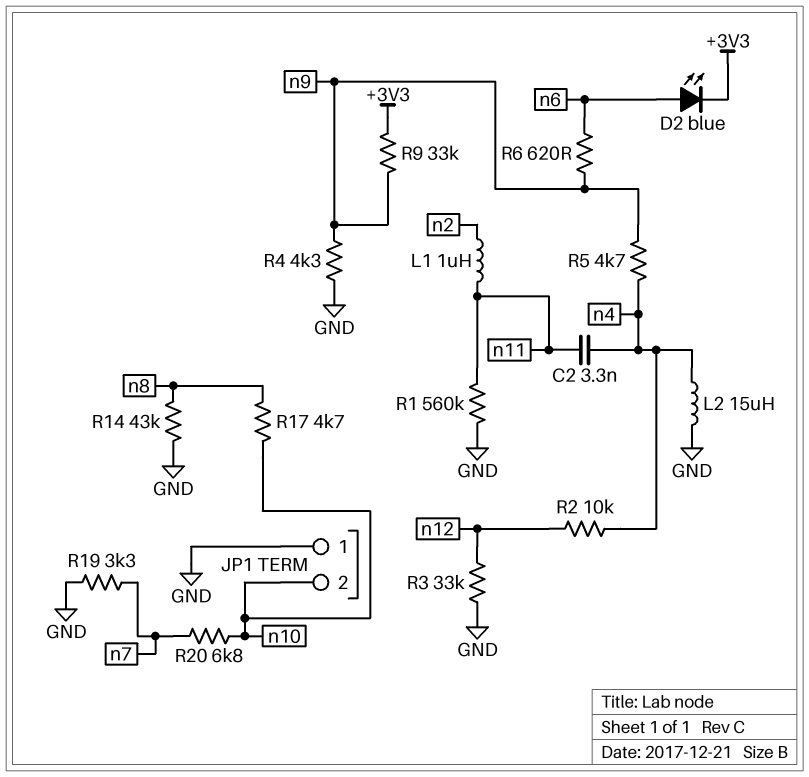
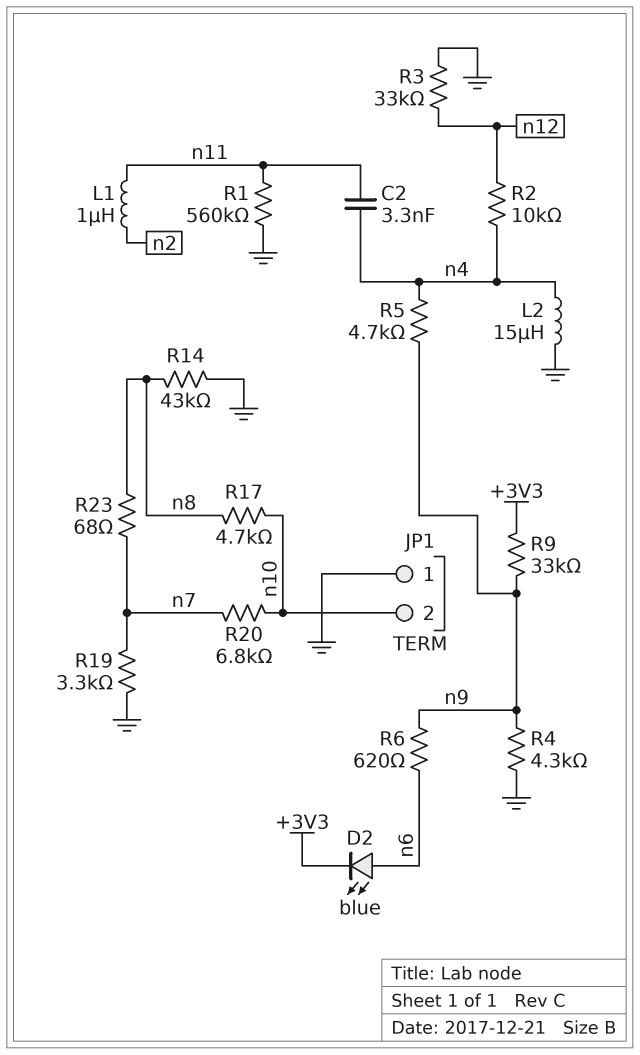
R23: none -> 68 (n7, n8)

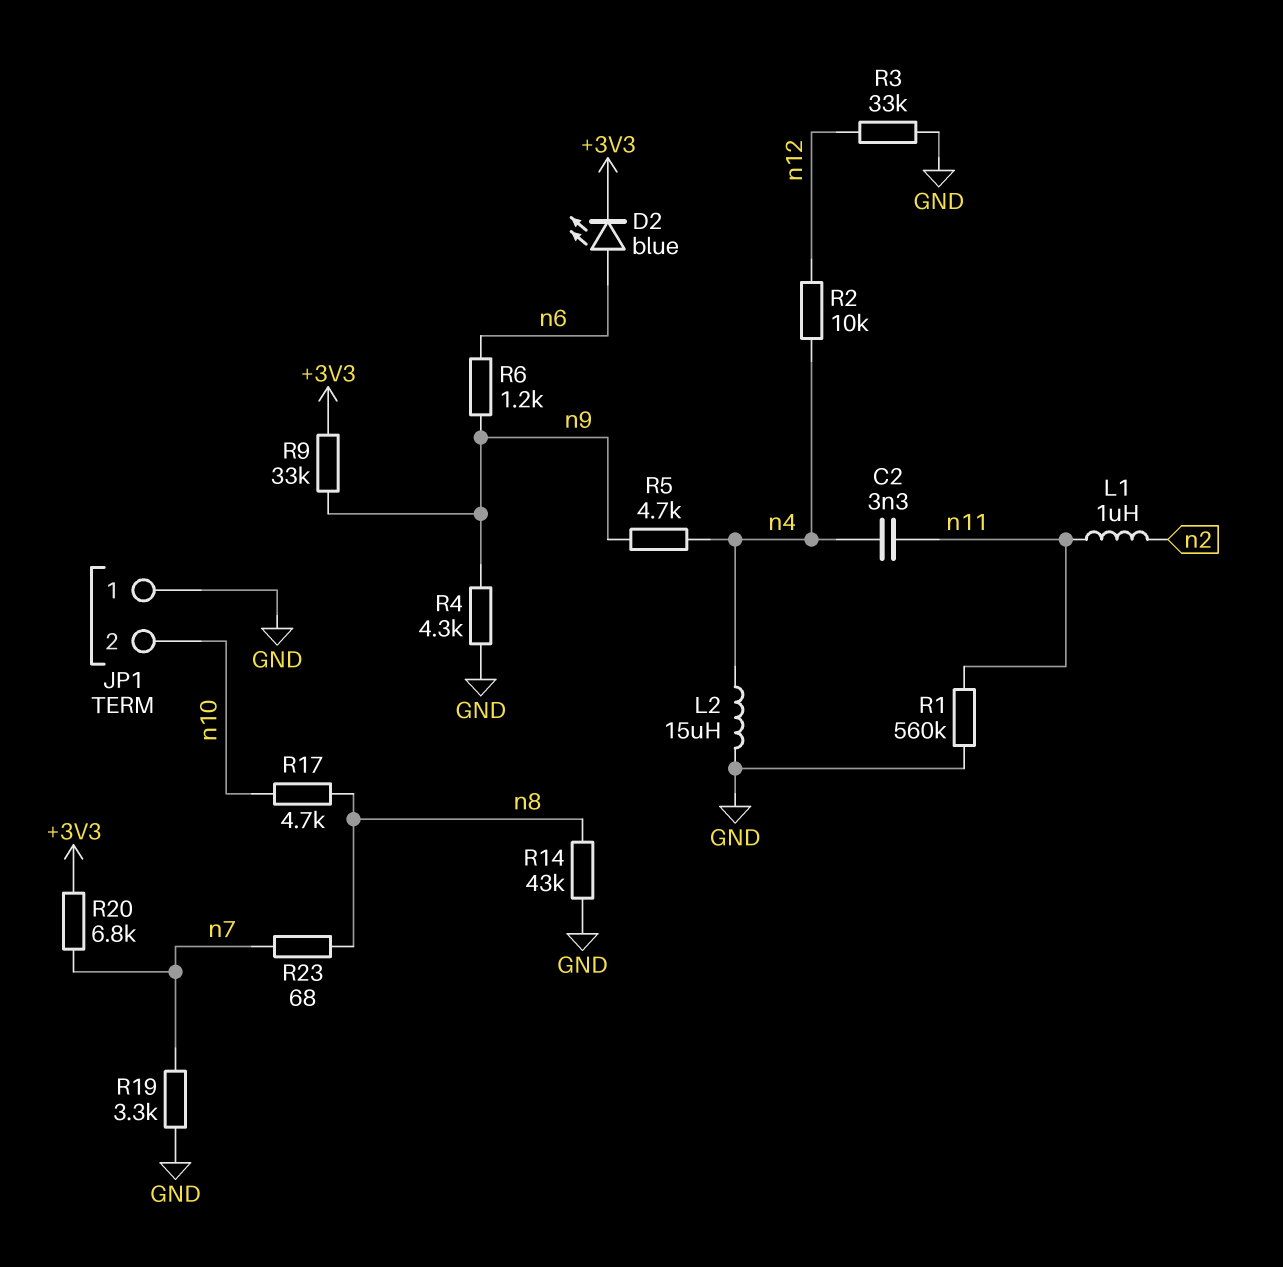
R6: 620 (n6, n9) -> 1.2k (n6, n9)
R20: 6.8k (n7, n10) -> 6.8k (+3V3, n7)

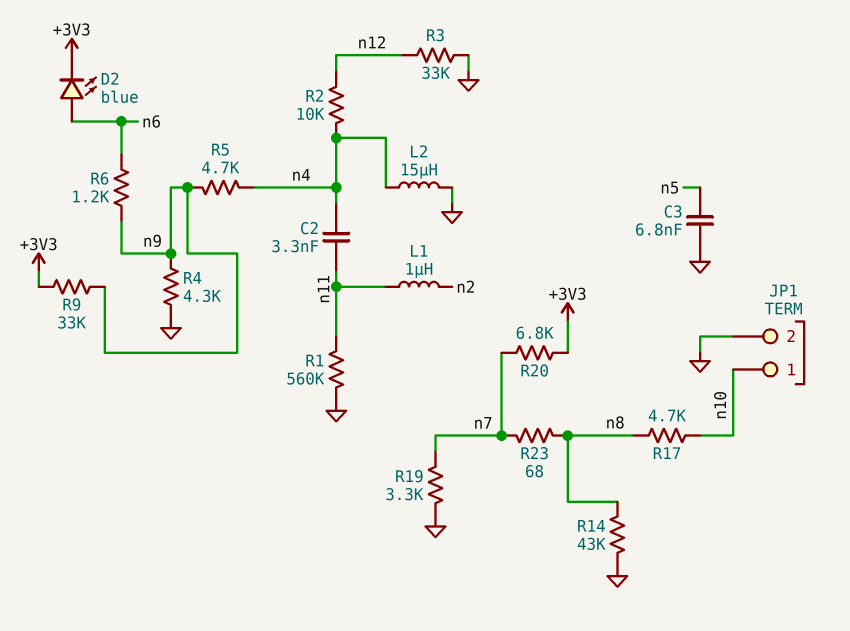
C3: none -> 6.8nF (GND, n5)
JP1 pin 1: GND -> n10
JP1 pin 2: n10 -> GND

